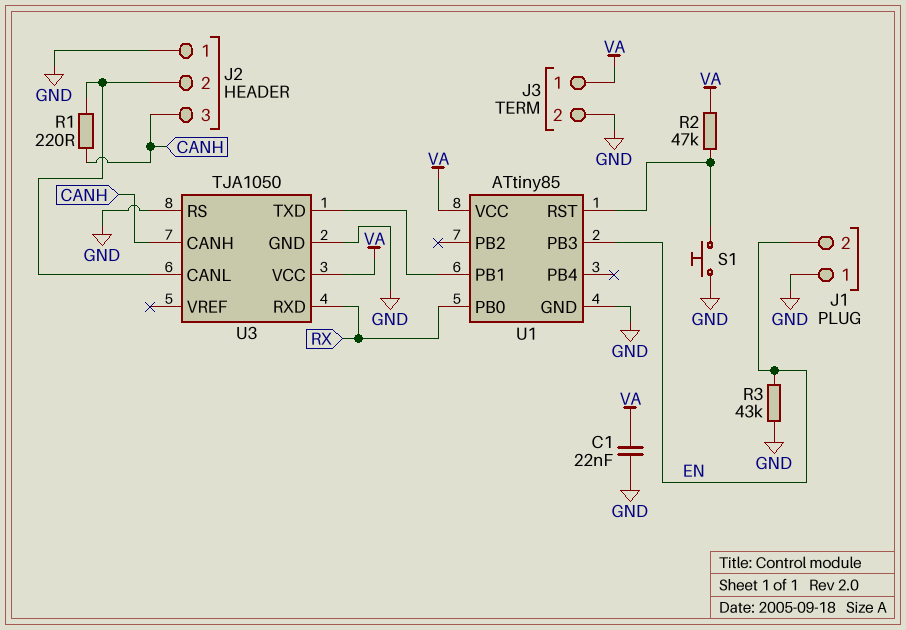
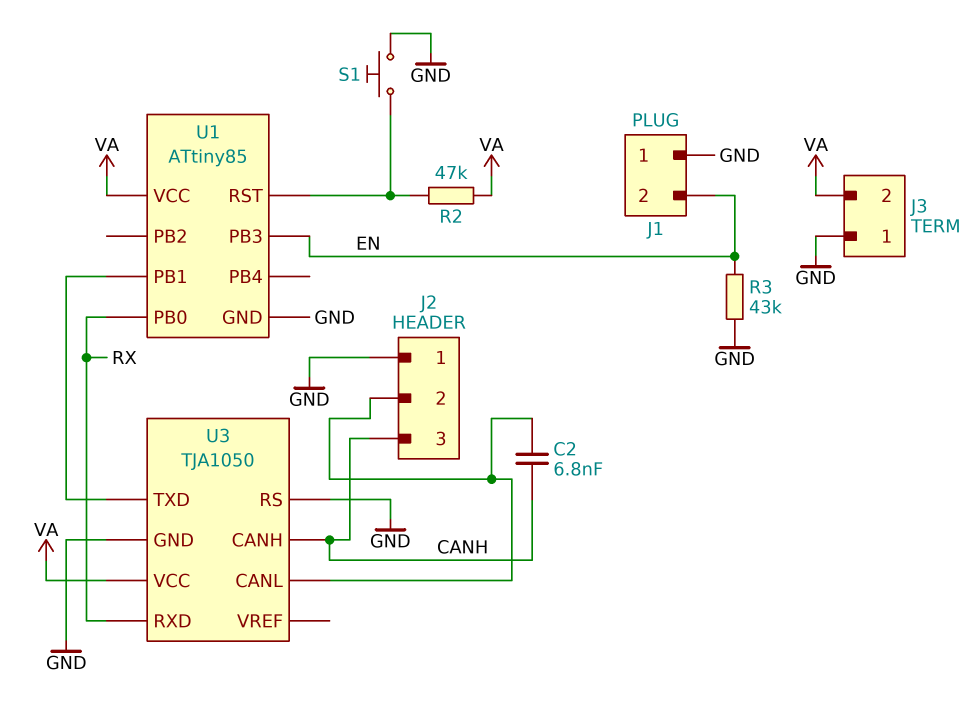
C1: 22nF (GND, VA) -> none
C2: none -> 6.8nF (CANH, J2/2)
J3 pin 1: VA -> GND
J3 pin 2: GND -> VA
R1: 220 (CANH, J2/2) -> none

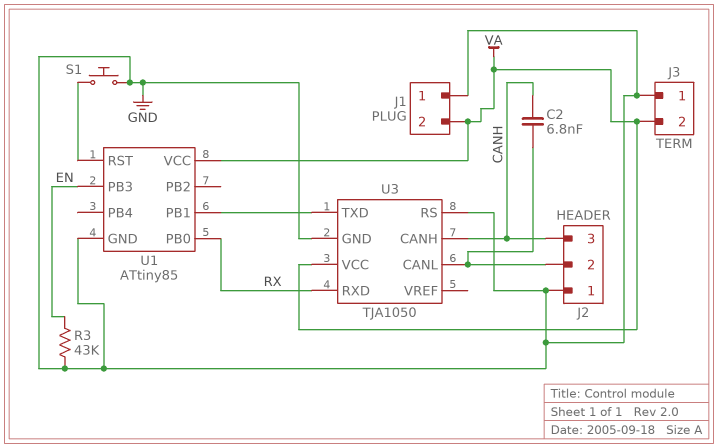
J1 pin 2: EN -> VA
R2: 47k (U1/RST, VA) -> none

